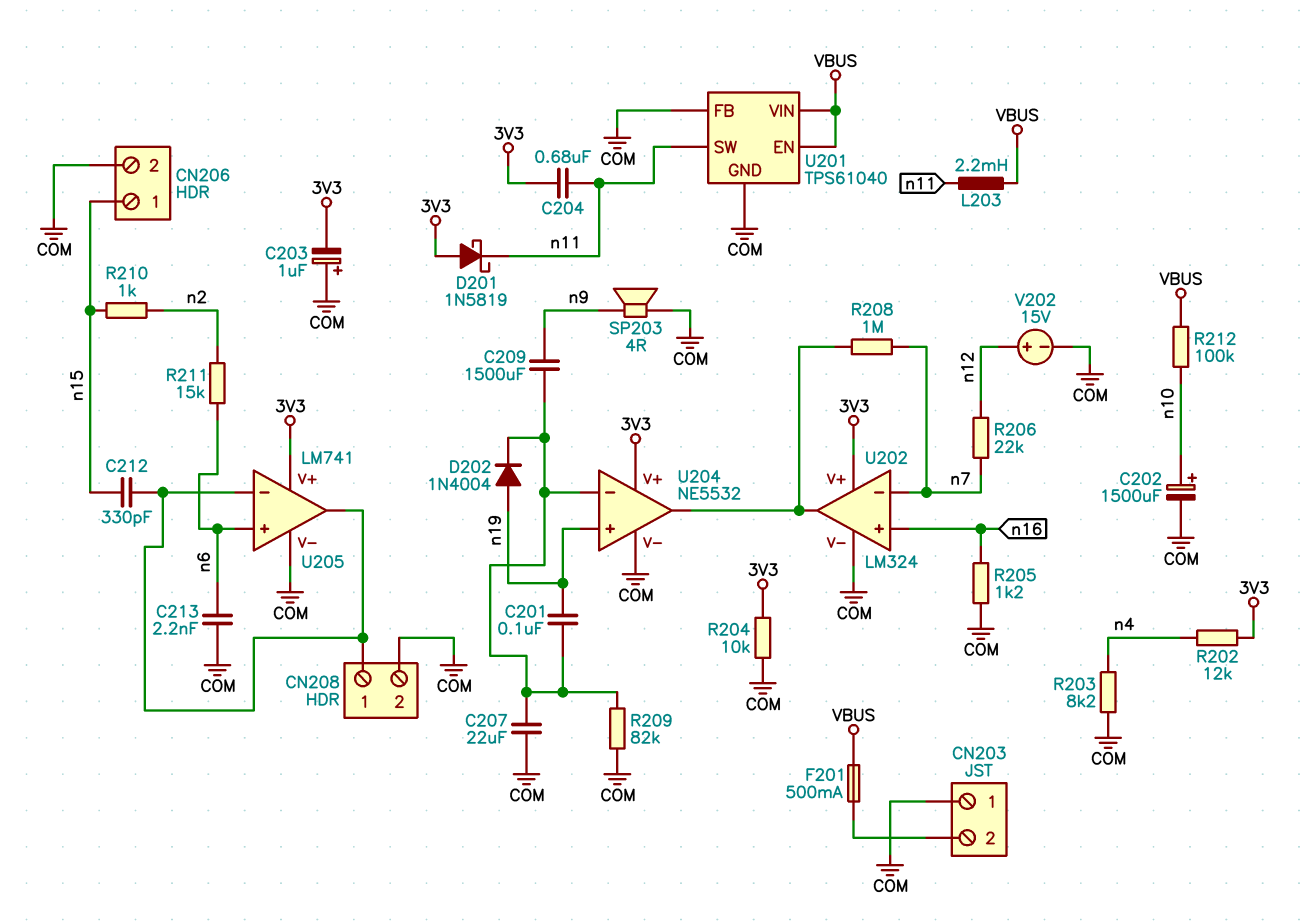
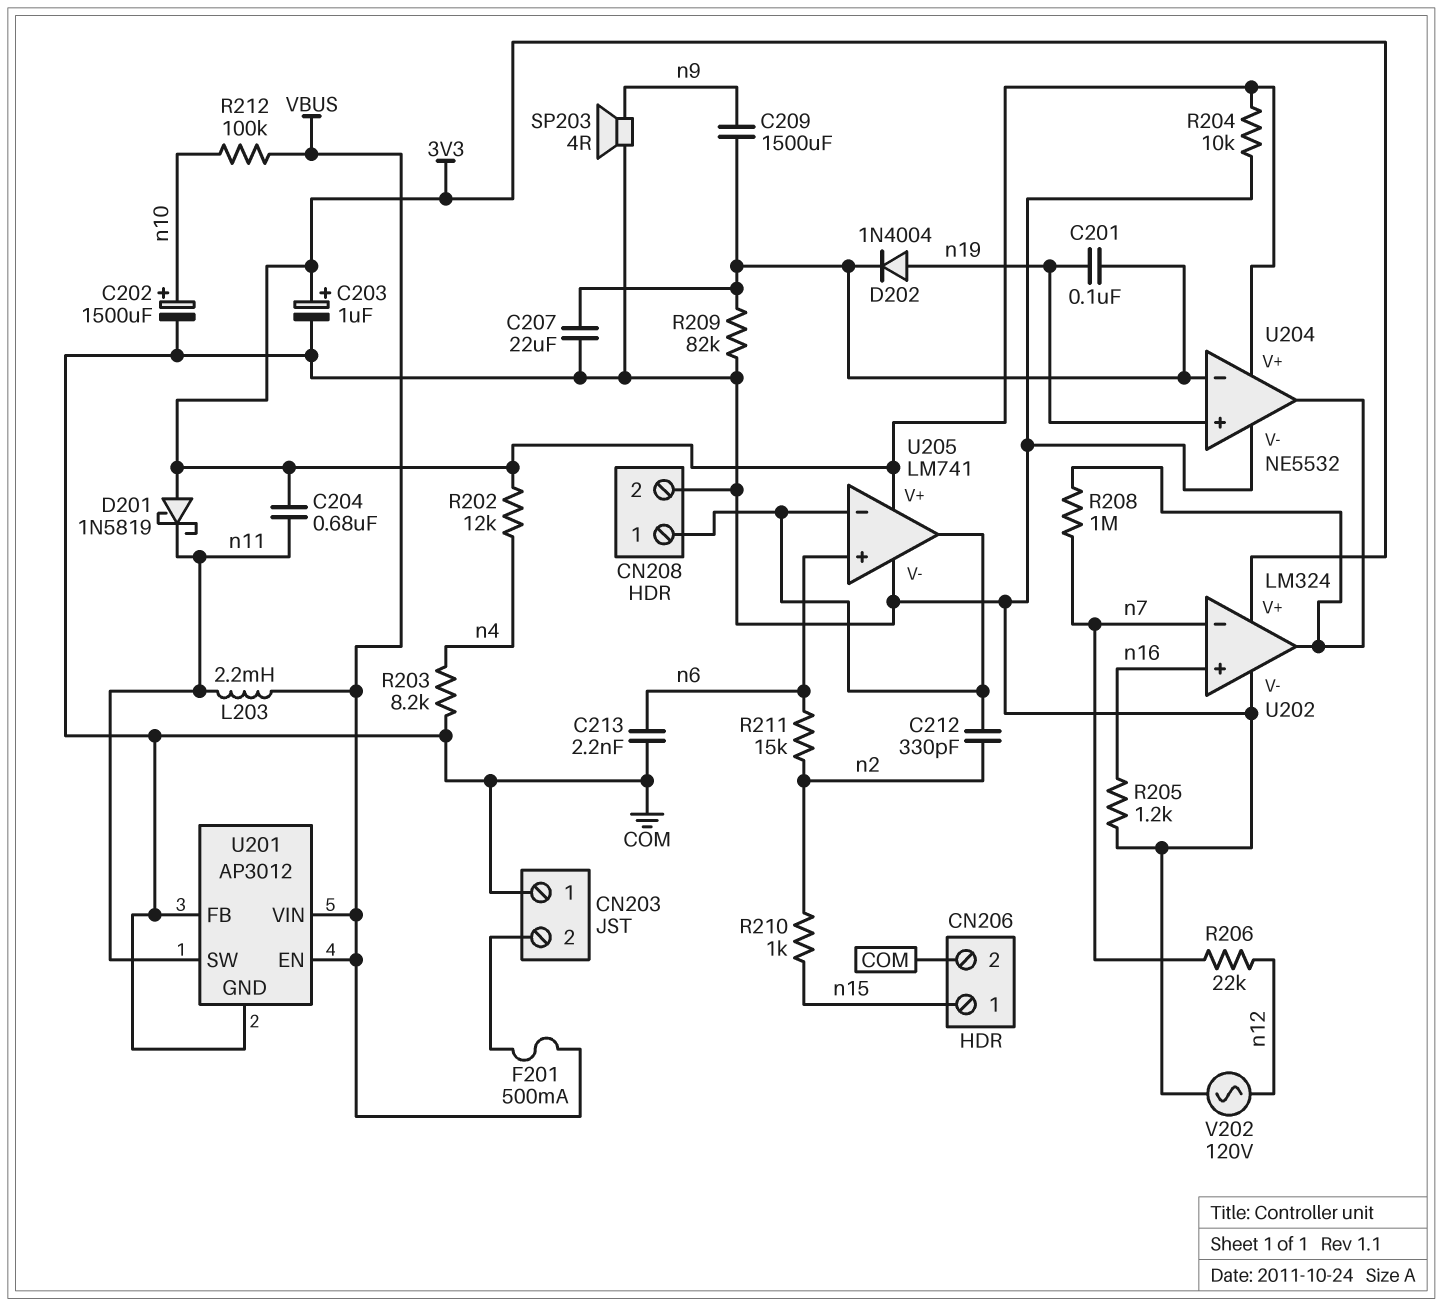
C203: 1uF (plus COM, minus 3V3) -> 1uF (plus 3V3, minus COM)
C212: 330pF (CN208/1, n15) -> 330pF (CN208/1, n2)
U201: TPS61040 -> AP3012
V202: 15V (plus n12, minus COM) -> AC 120V (COM, n12)

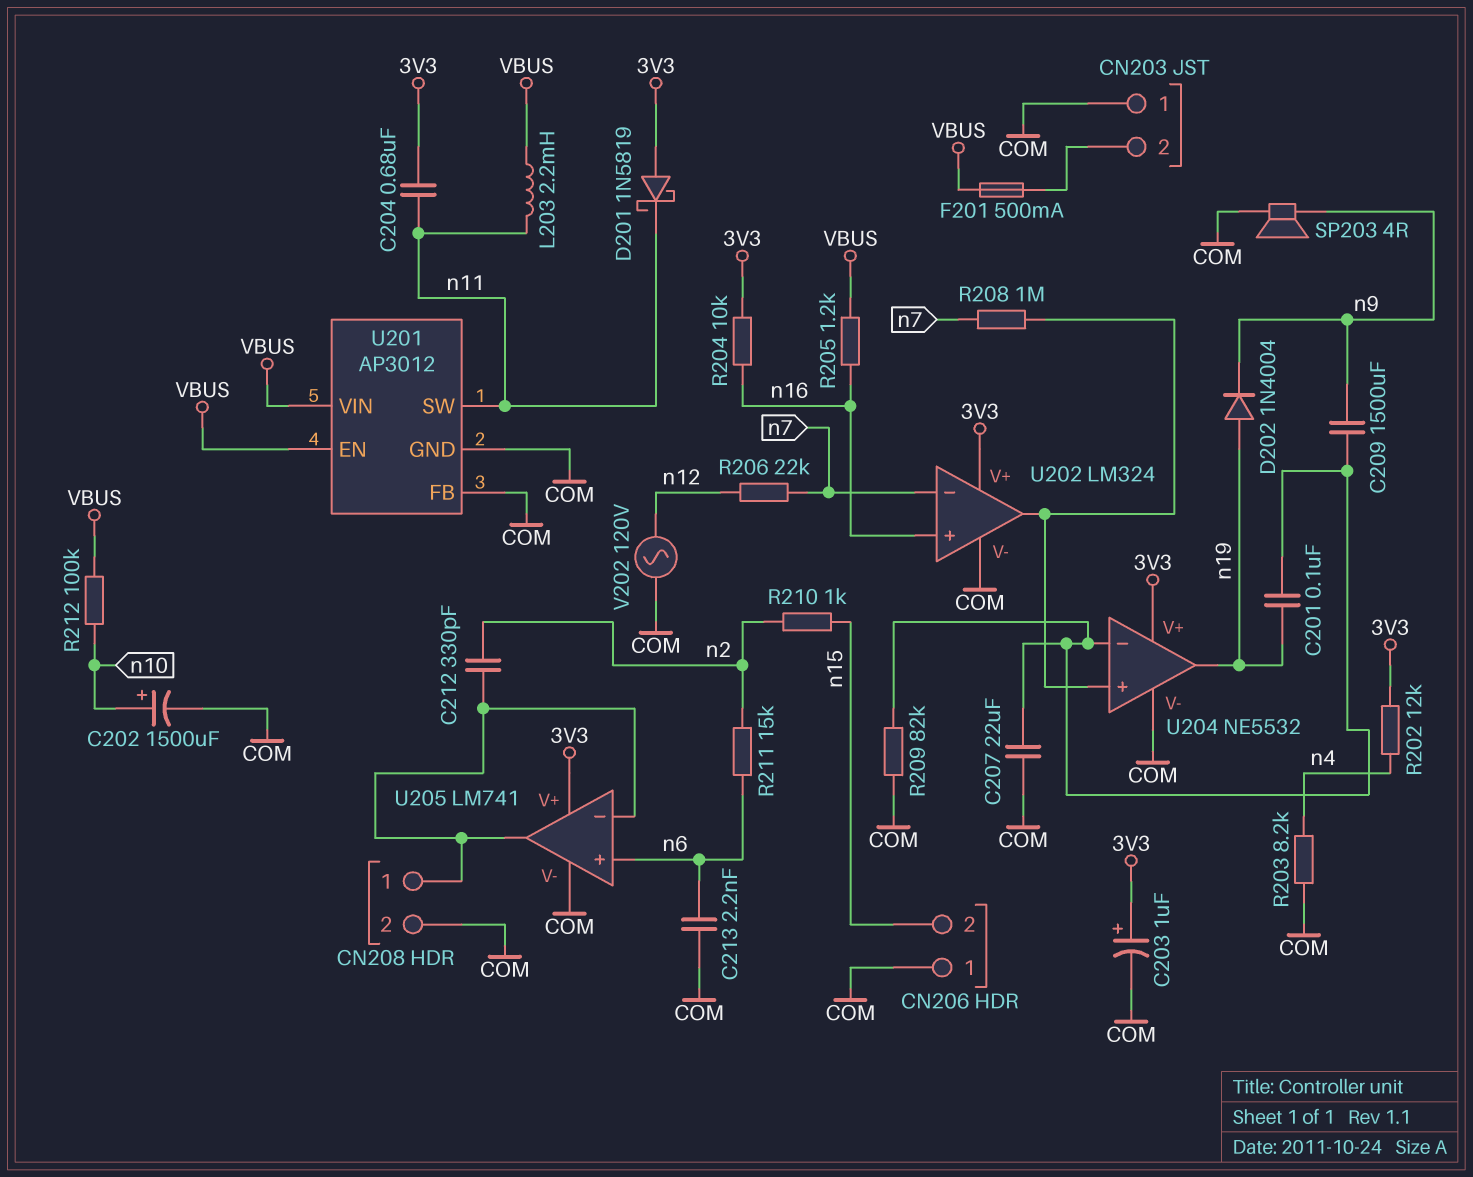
CN206 pin 1: n15 -> COM
CN206 pin 2: COM -> n15
D202: diode 1N4004 (A n19, K U204/in-) -> diode 1N4004 (A n19, K n9)
R204: 10k (3V3, COM) -> 10k (3V3, n16)
R205: 1.2k (COM, n16) -> 1.2k (VBUS, n16)
U204 pin in+: n19 -> U202/out
U204 pin out: U202/out -> n19

